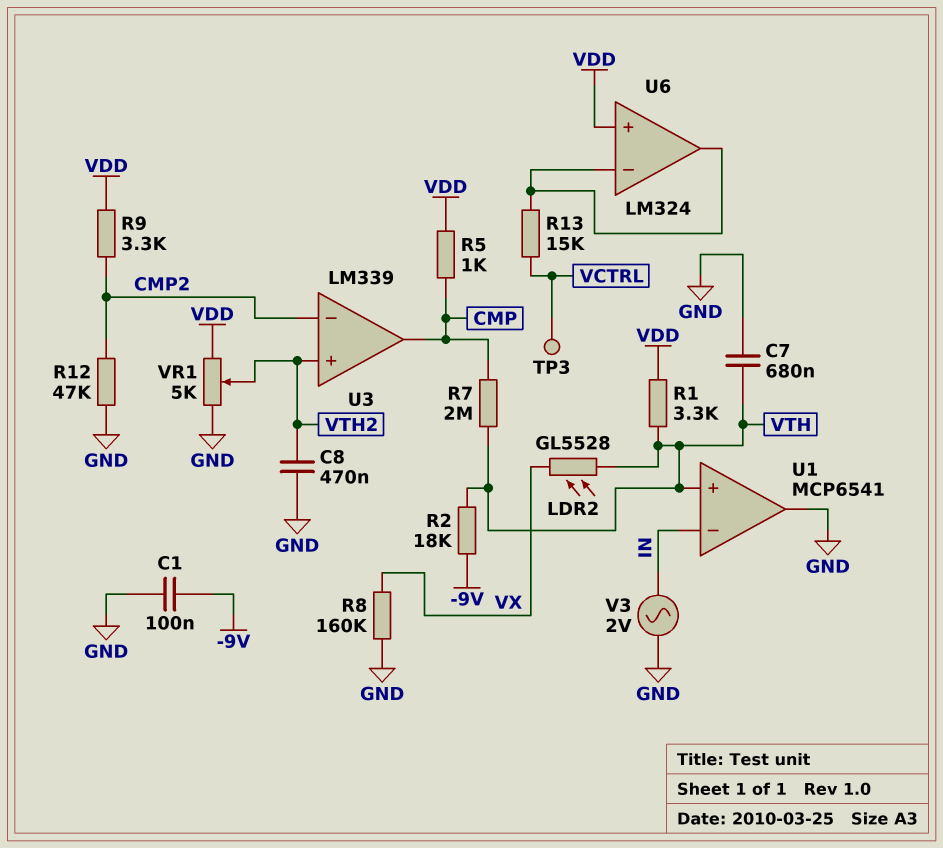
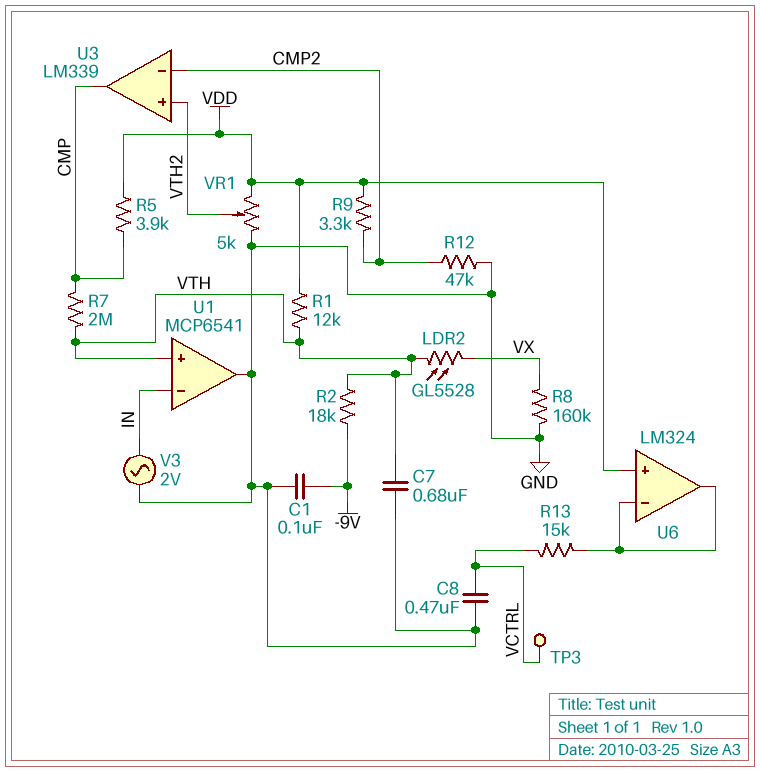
C8: 470nF (GND, VTH2) -> 470nF (GND, VCTRL)
R1: 3.3k (VDD, VTH) -> 12k (VDD, VTH)
R5: 1k (CMP, VDD) -> 3.9k (CMP, VDD)

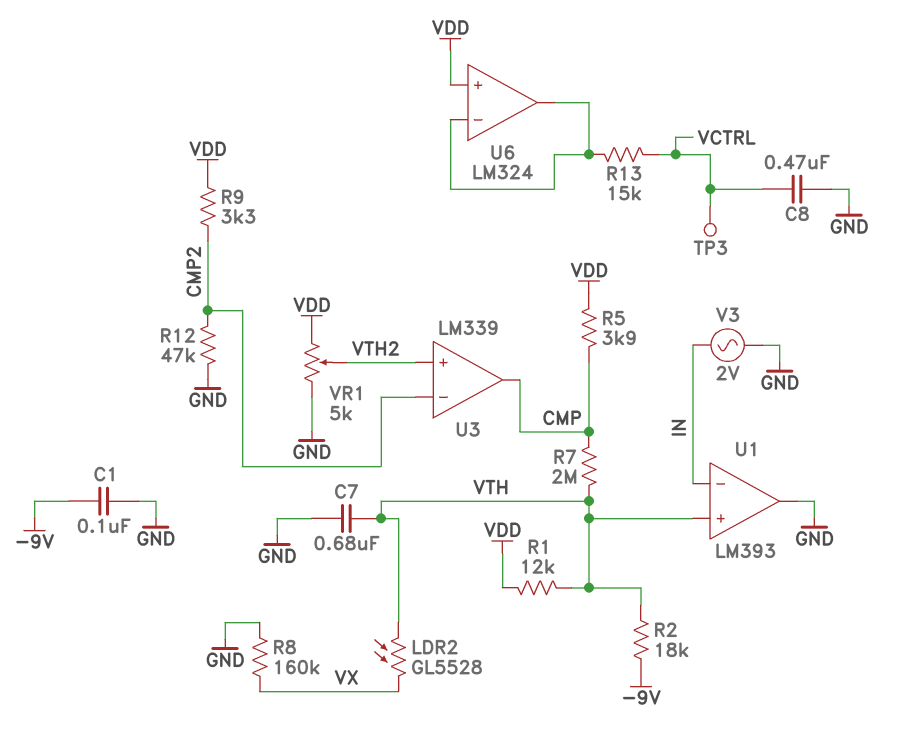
U1: MCP6541 -> LM393

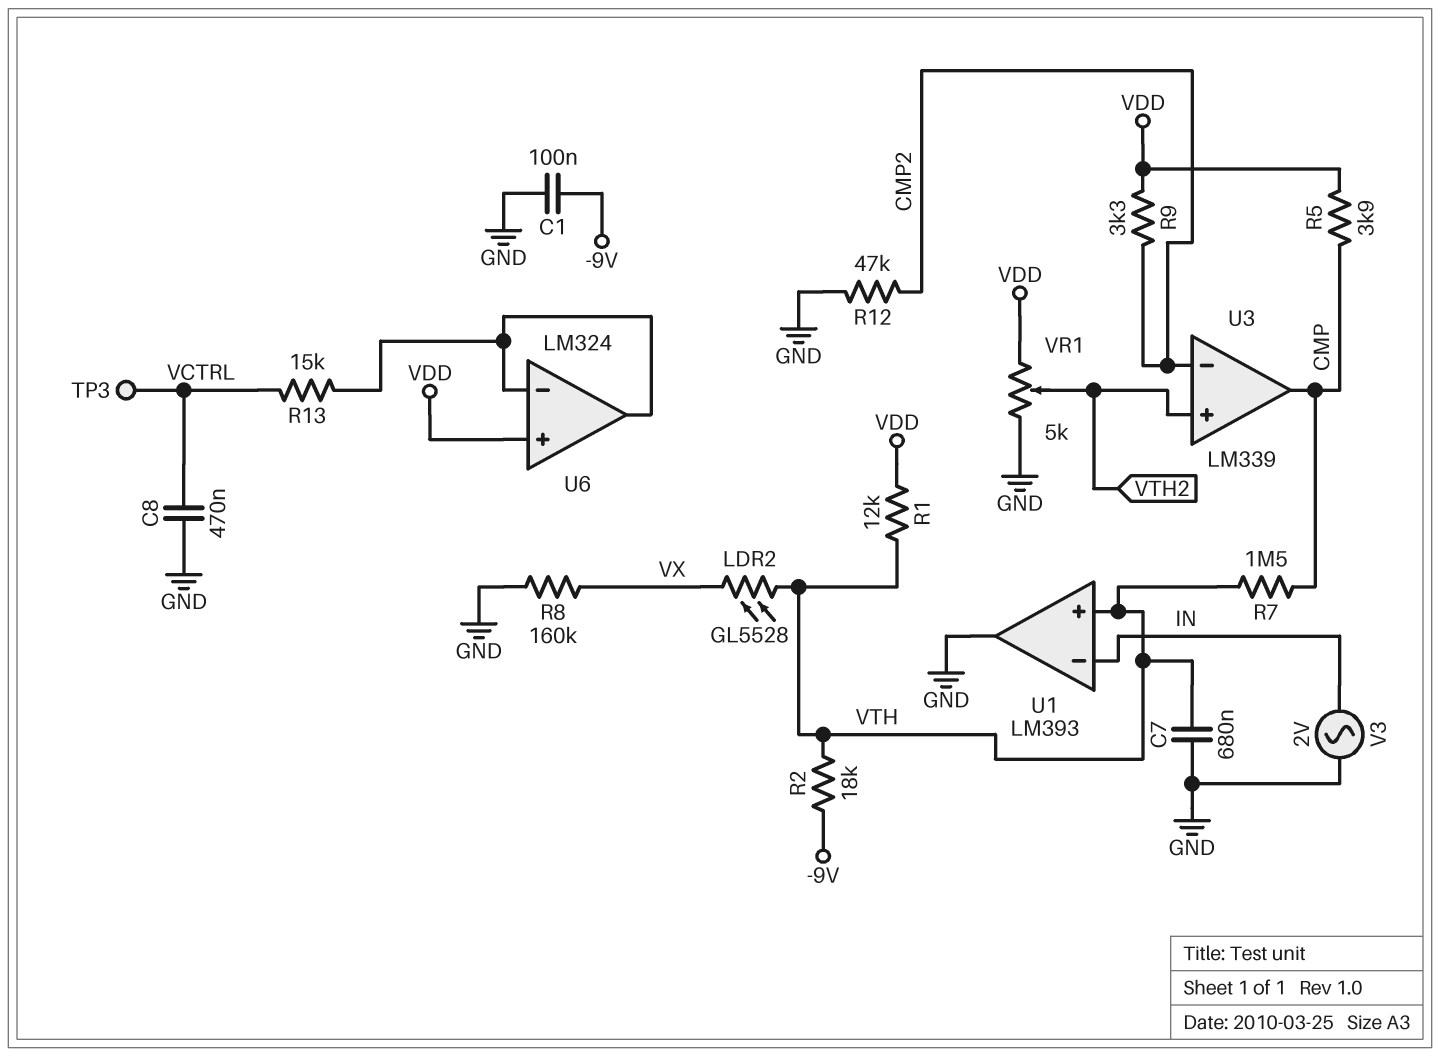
R7: 2M (CMP, VTH) -> 1.5M (CMP, VTH)

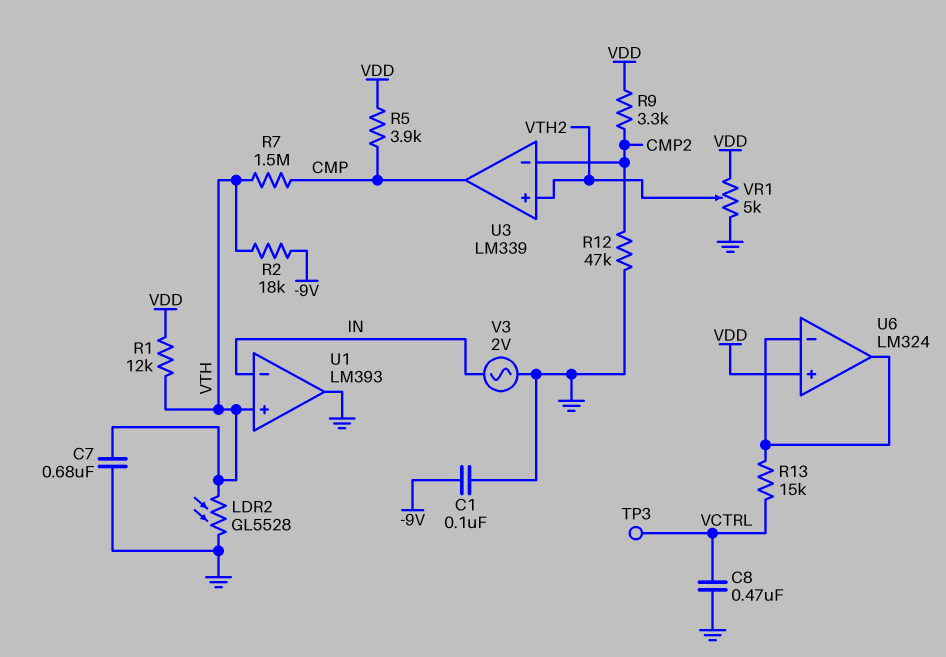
LDR2: GL5528 (VTH, VX) -> GL5528 (GND, VTH)
R8: 160k (GND, VX) -> none

